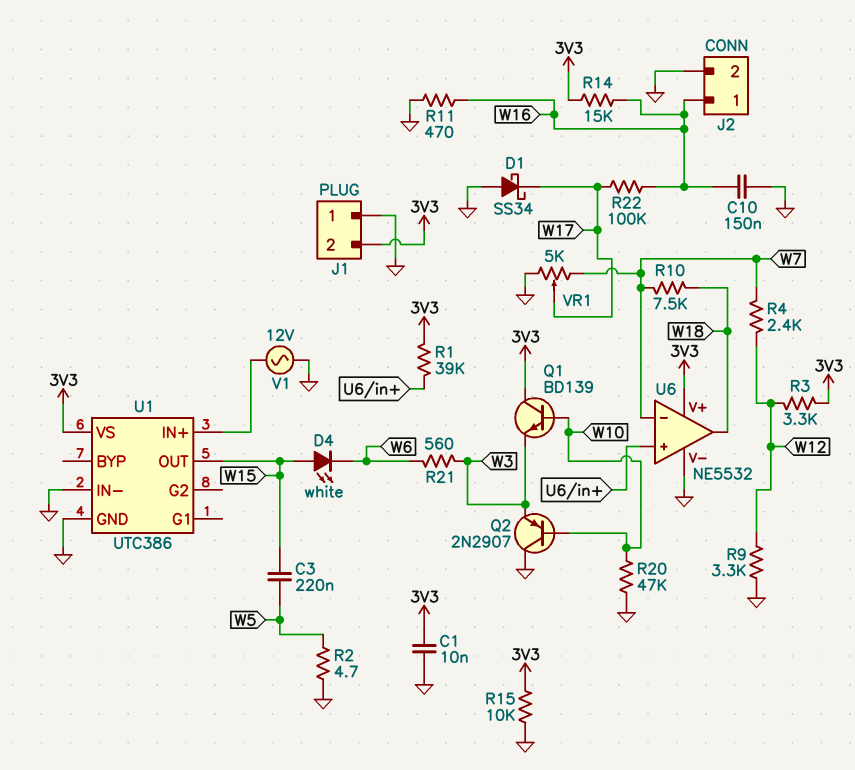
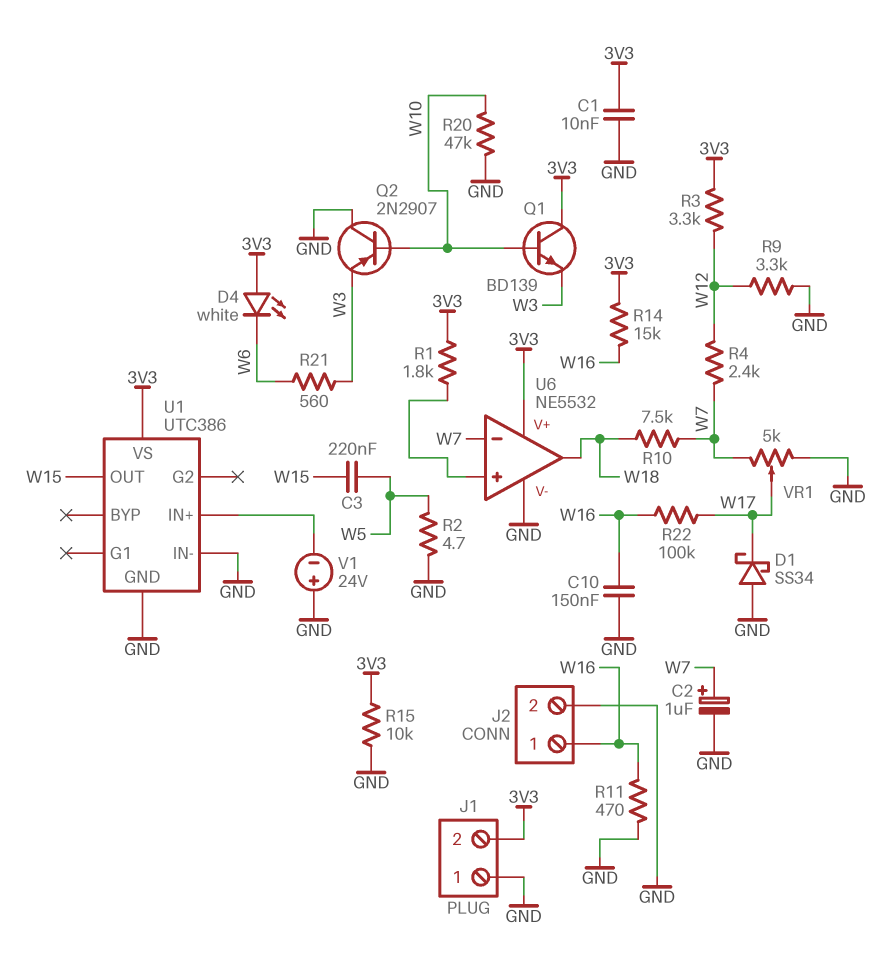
C2: none -> 1uF (plus W7, minus GND)
D4: LED white (A W15, K W6) -> LED white (A 3V3, K W6)
R1: 39k (3V3, U6/in+) -> 1.8k (3V3, U6/in+)
V1: AC 12V (GND, U1/IN+) -> 24V (plus GND, minus U1/IN+)

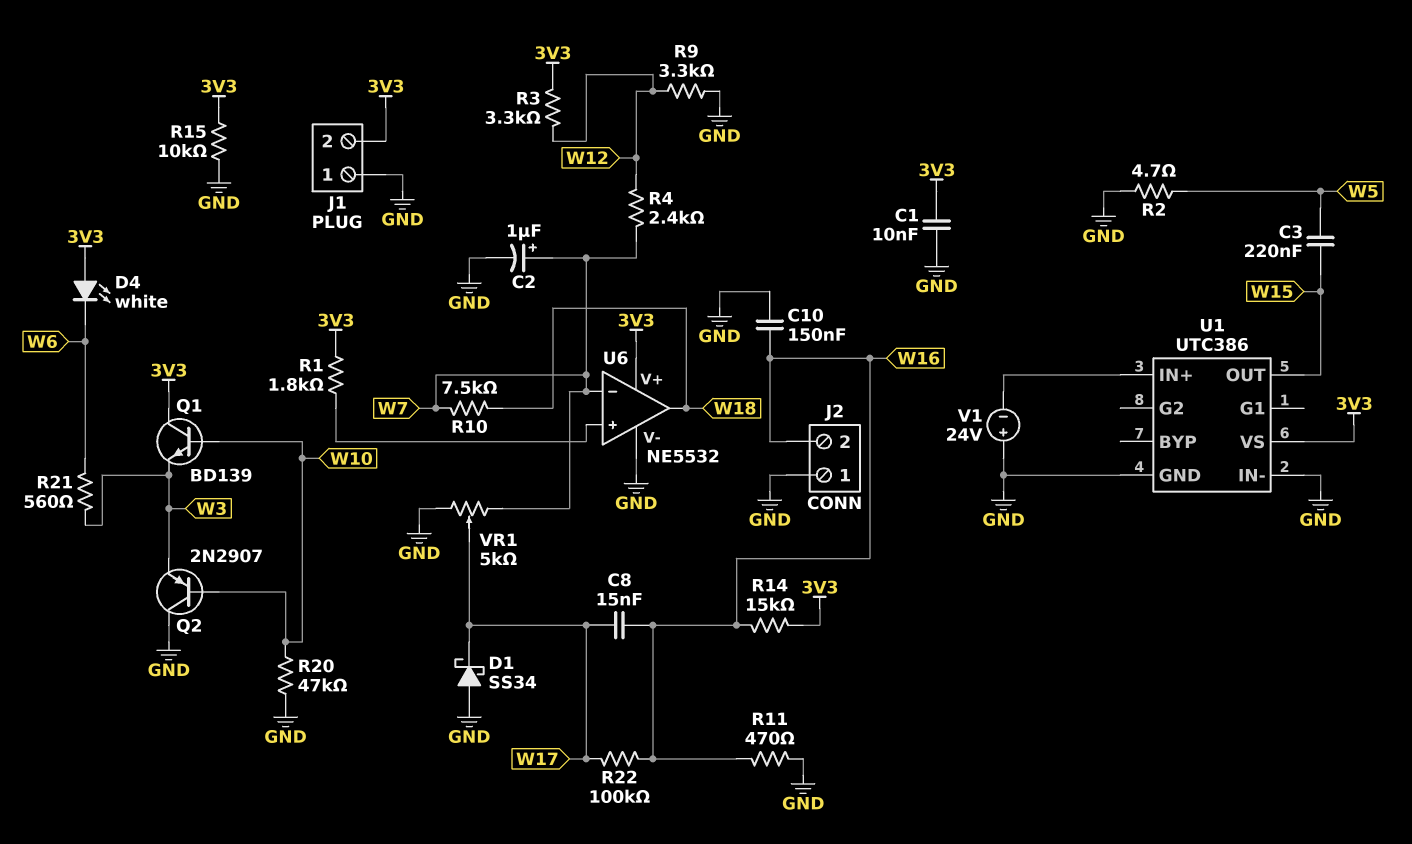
C8: none -> 15nF (W16, W17)
J2 pin 1: W16 -> GND
J2 pin 2: GND -> W16

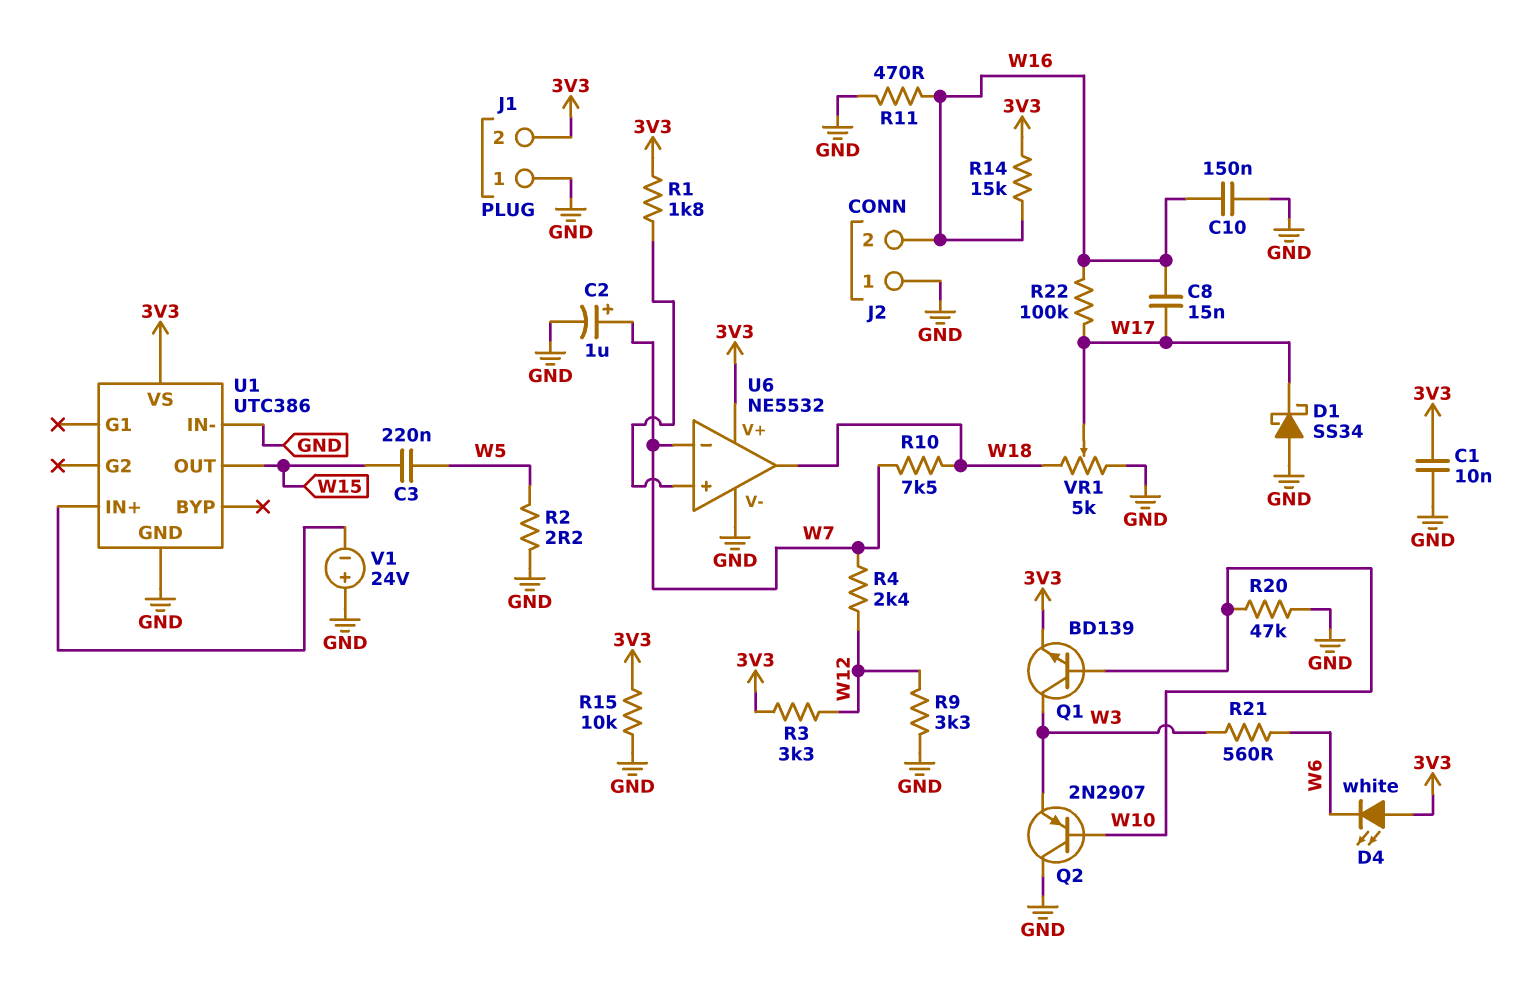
Q1: NPN BD139 (B W10, C 3V3, E W3) -> NPN BD139 (B W10, C W3, E 3V3)
R2: 4.7 (GND, W5) -> 2.2 (GND, W5)
VR1: 5k (GND, W7, wiper W17) -> 5k (GND, W18, wiper W17)

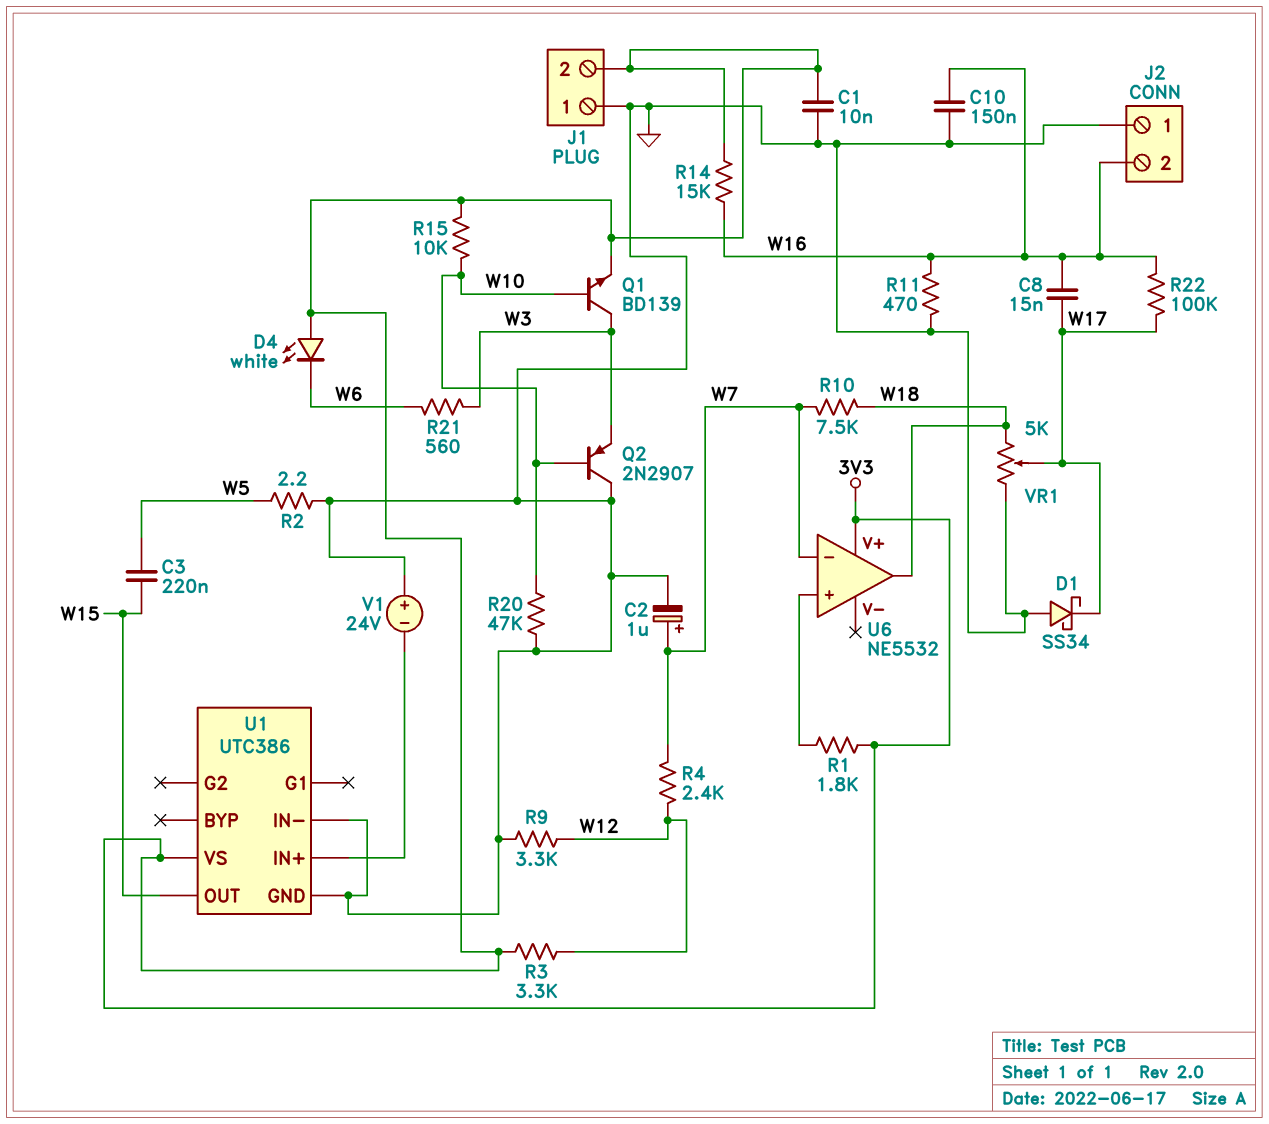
R15: 10k (3V3, GND) -> 10k (3V3, W10)
U6 pin V-: GND -> none

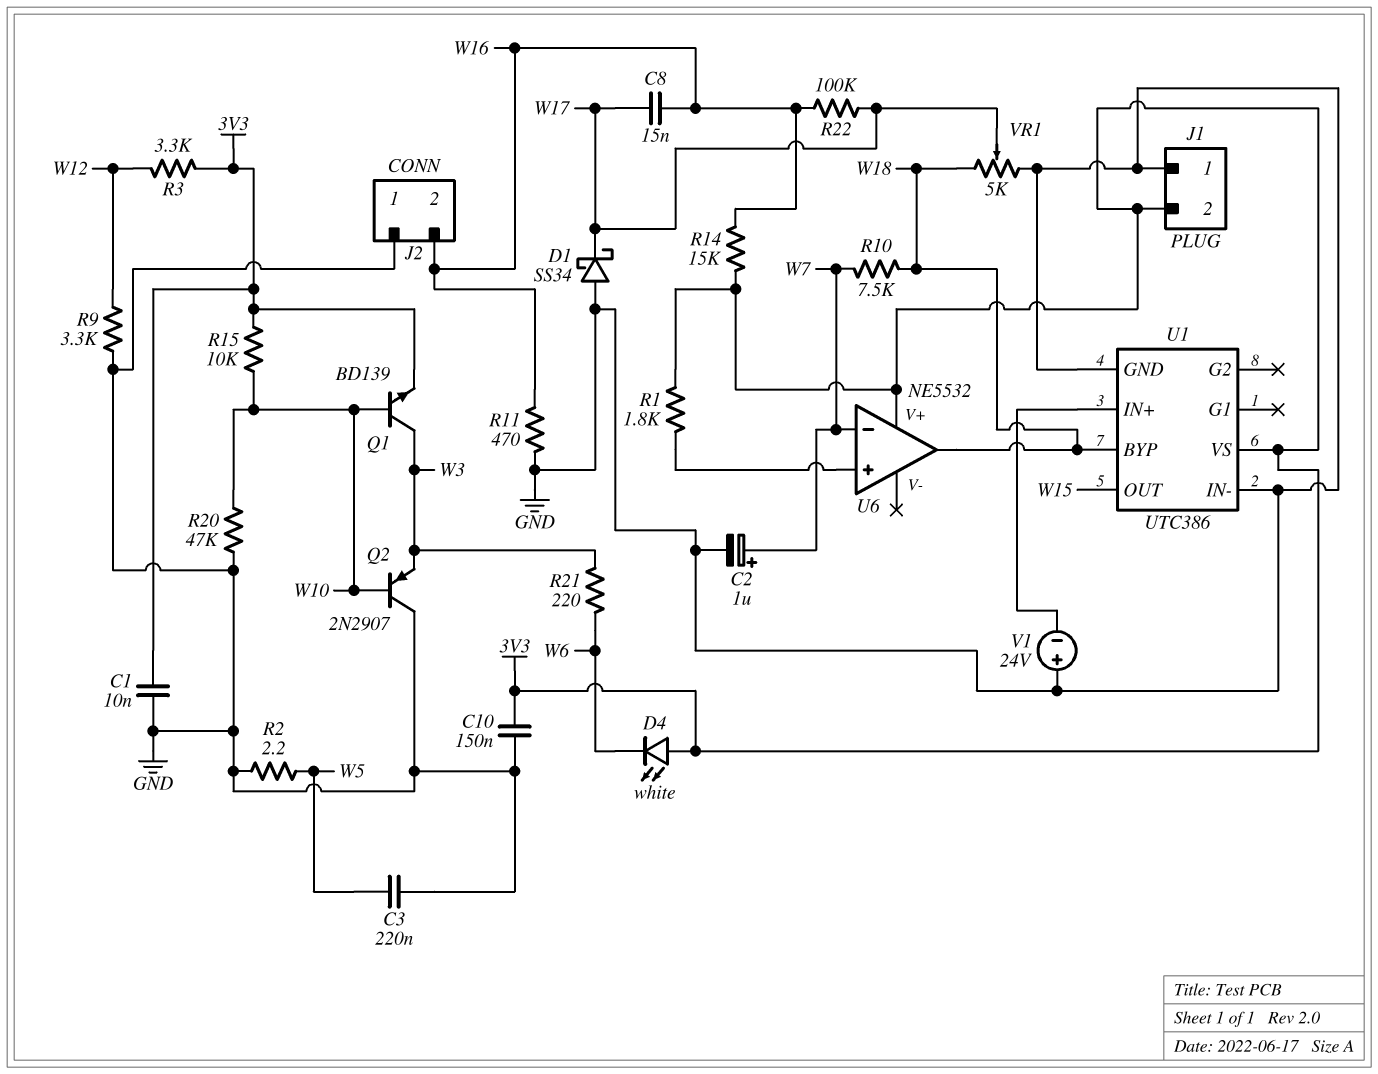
C3: 220nF (W5, W15) -> 220nF (GND, W5)
C10: 150nF (GND, W16) -> 150nF (3V3, GND)
R4: 2.4k (W7, W12) -> none
R21: 560 (W3, W6) -> 220 (W3, W6)
U1 pin BYP: none -> W18

